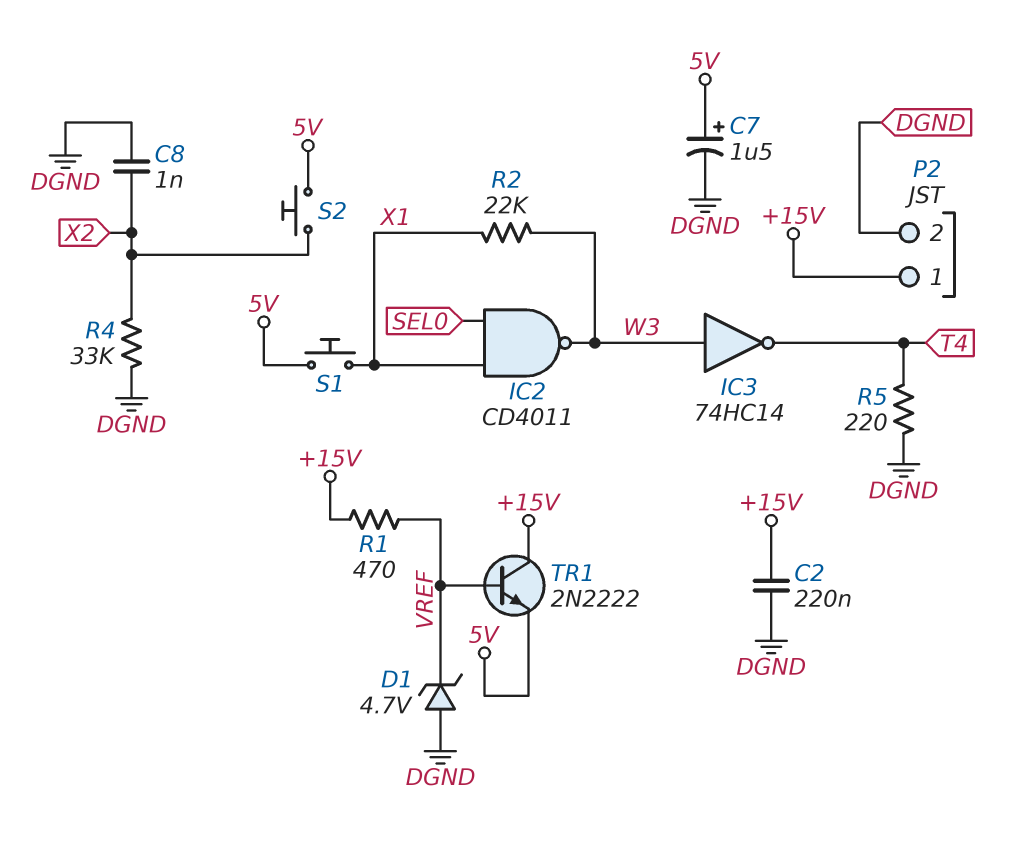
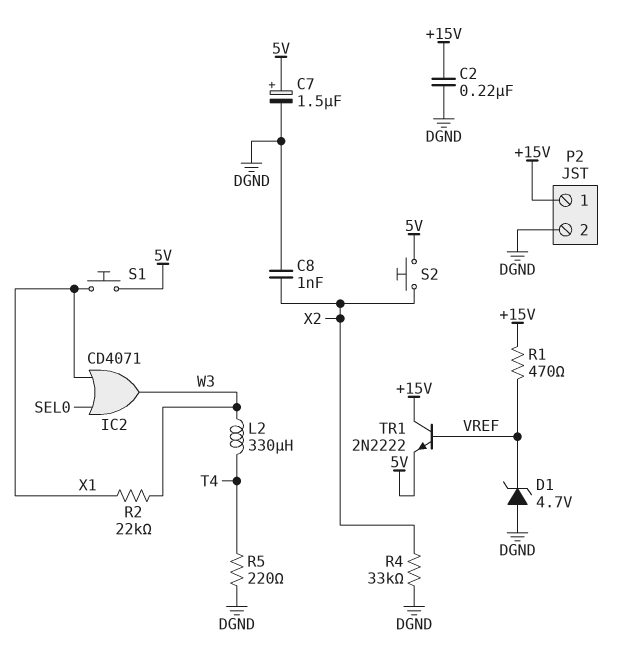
IC2: NAND CD4011 (in SEL0, in X1, out W3) -> OR CD4071 (in SEL0, in X1, out W3)
IC3: NOT 74HC14 (in W3, out T4) -> none
L2: none -> 330uH (T4, W3)

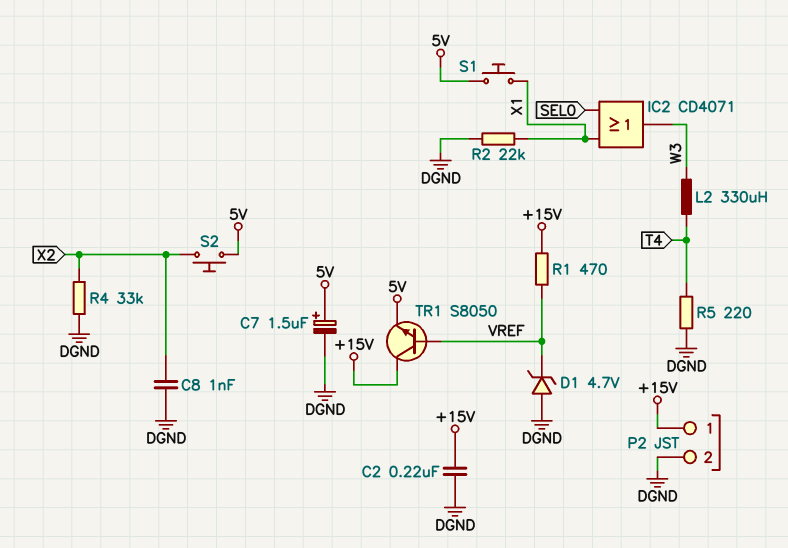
R2: 22k (W3, X1) -> 22k (DGND, X1)
TR1: NPN 2N2222 (B VREF, C +15V, E 5V) -> NPN S8050 (B VREF, C +15V, E 5V)

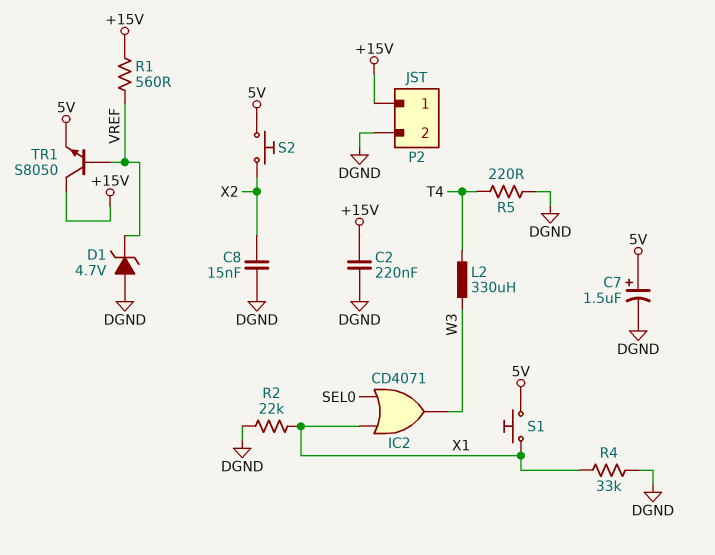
C8: 1nF (DGND, X2) -> 15nF (DGND, X2)
R1: 470 (+15V, VREF) -> 560 (+15V, VREF)
R4: 33k (DGND, X2) -> 33k (DGND, X1)

